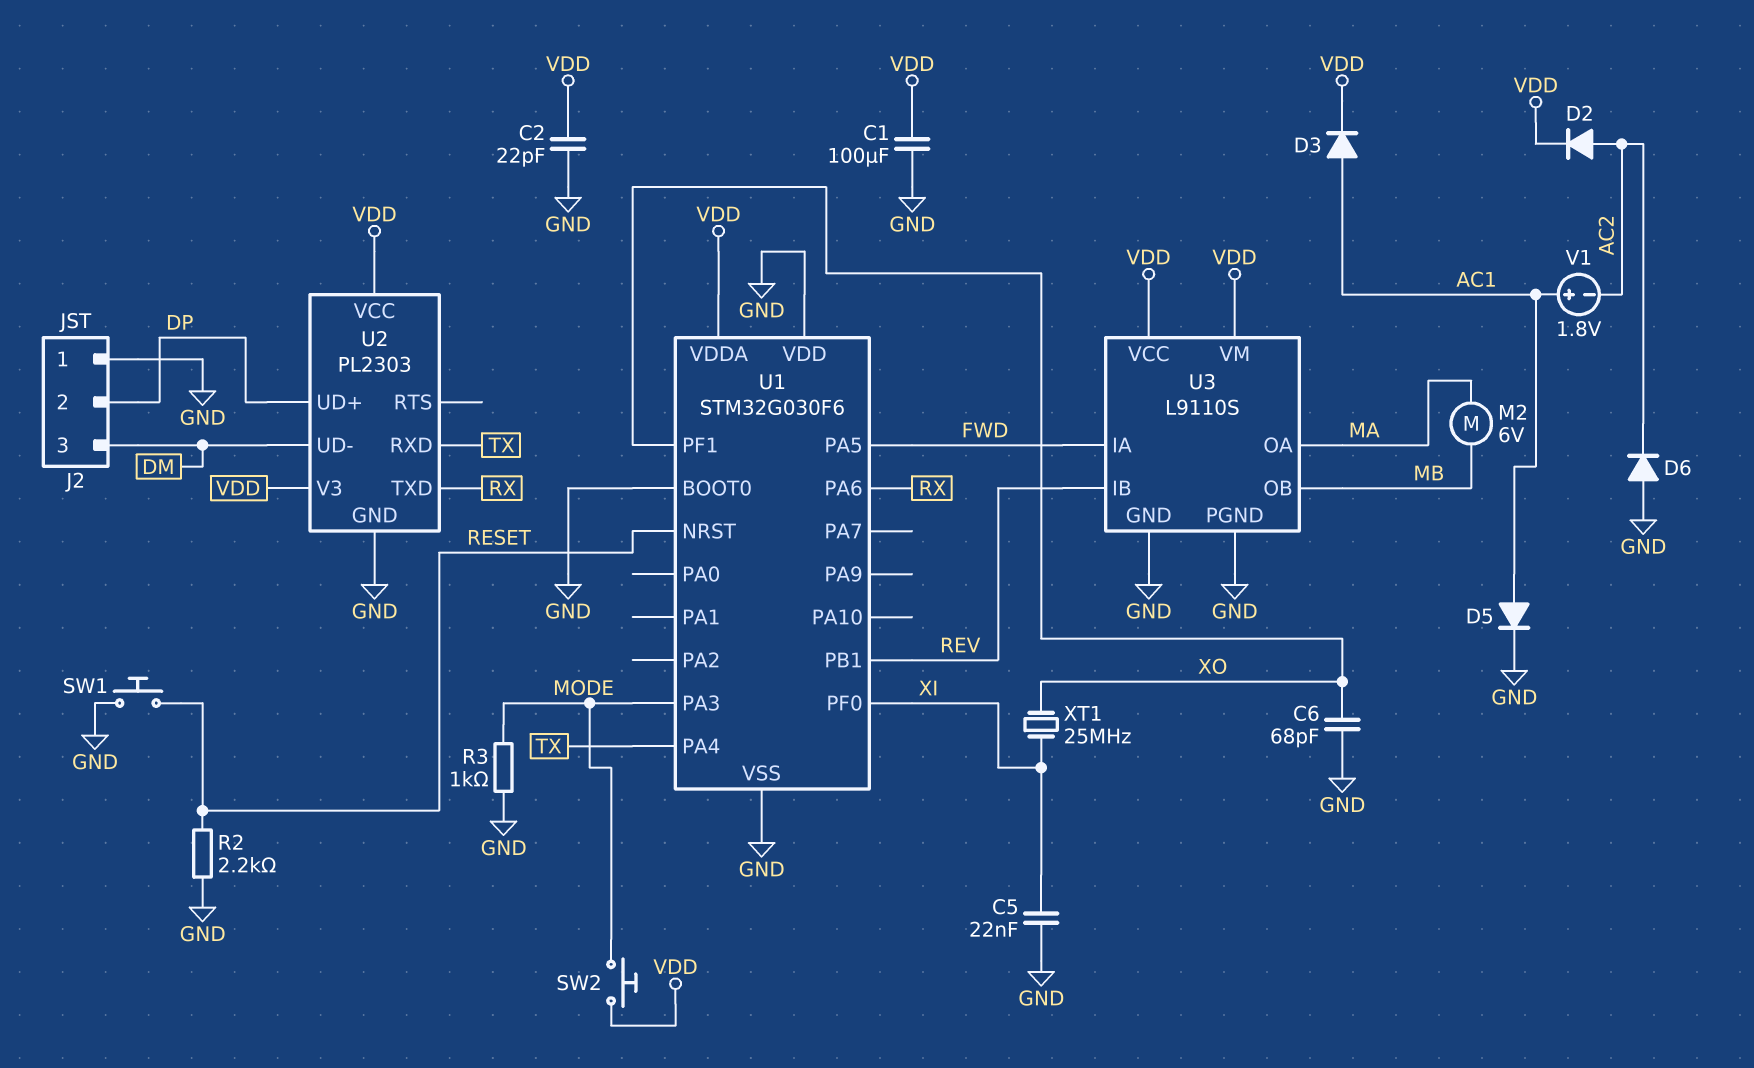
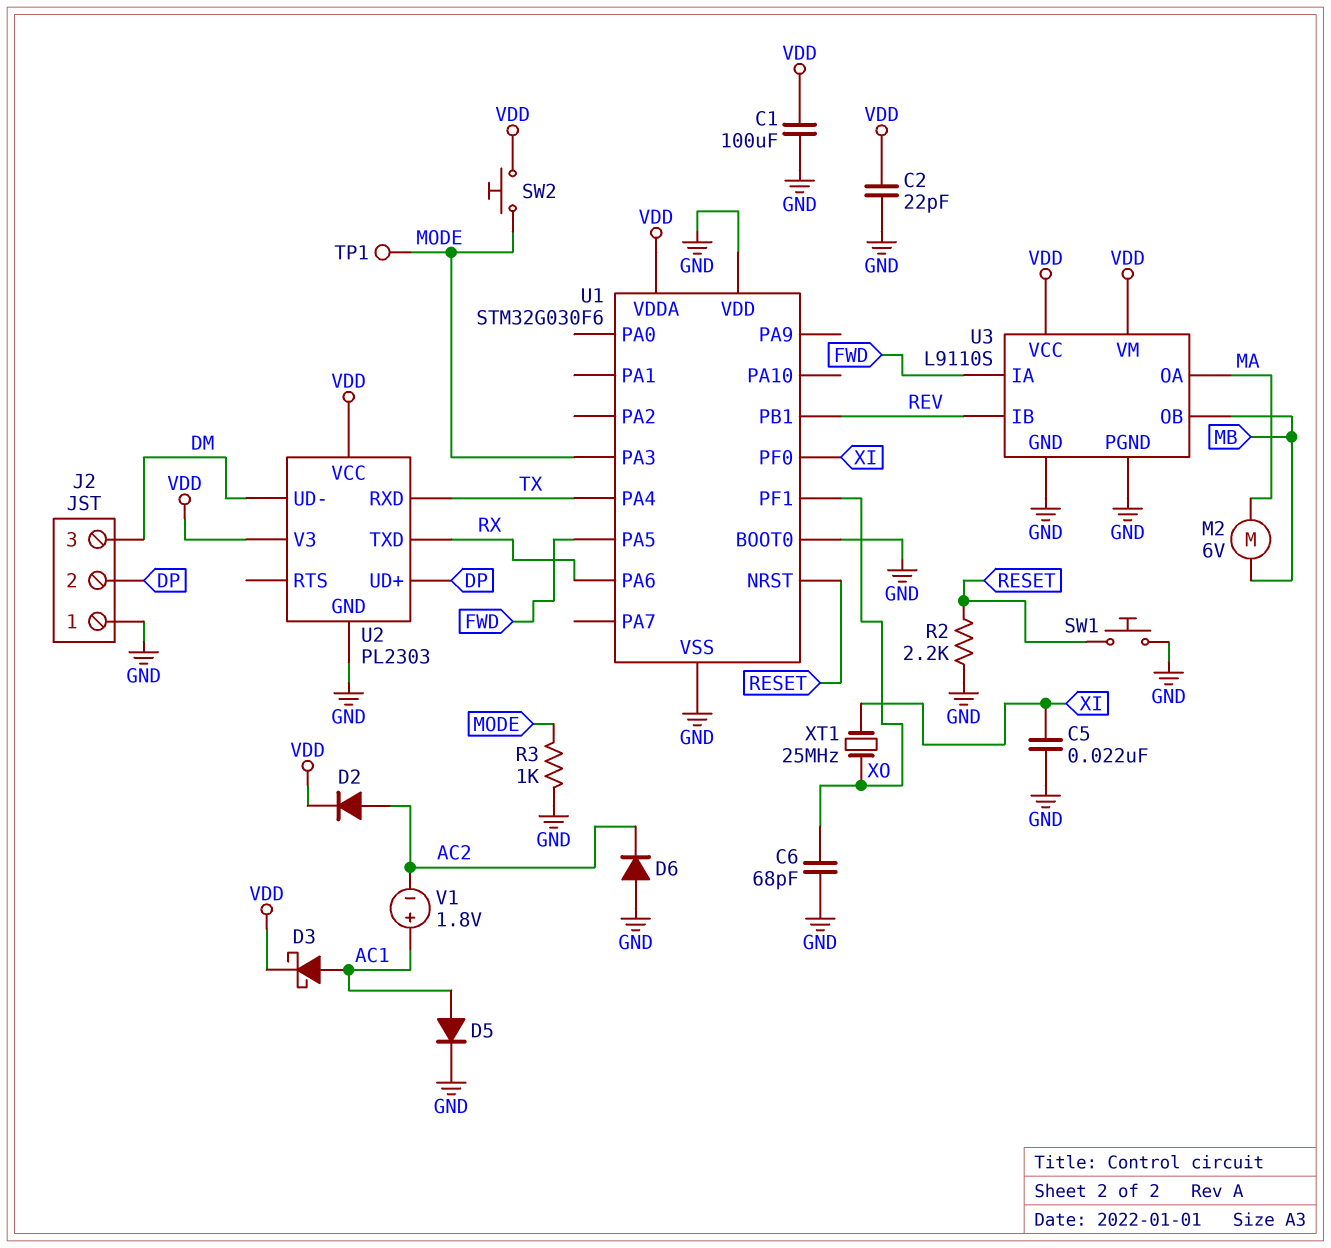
D3: diode (A AC1, K VDD) -> schottky (A AC1, K VDD)
TP1: none -> test point (MODE)

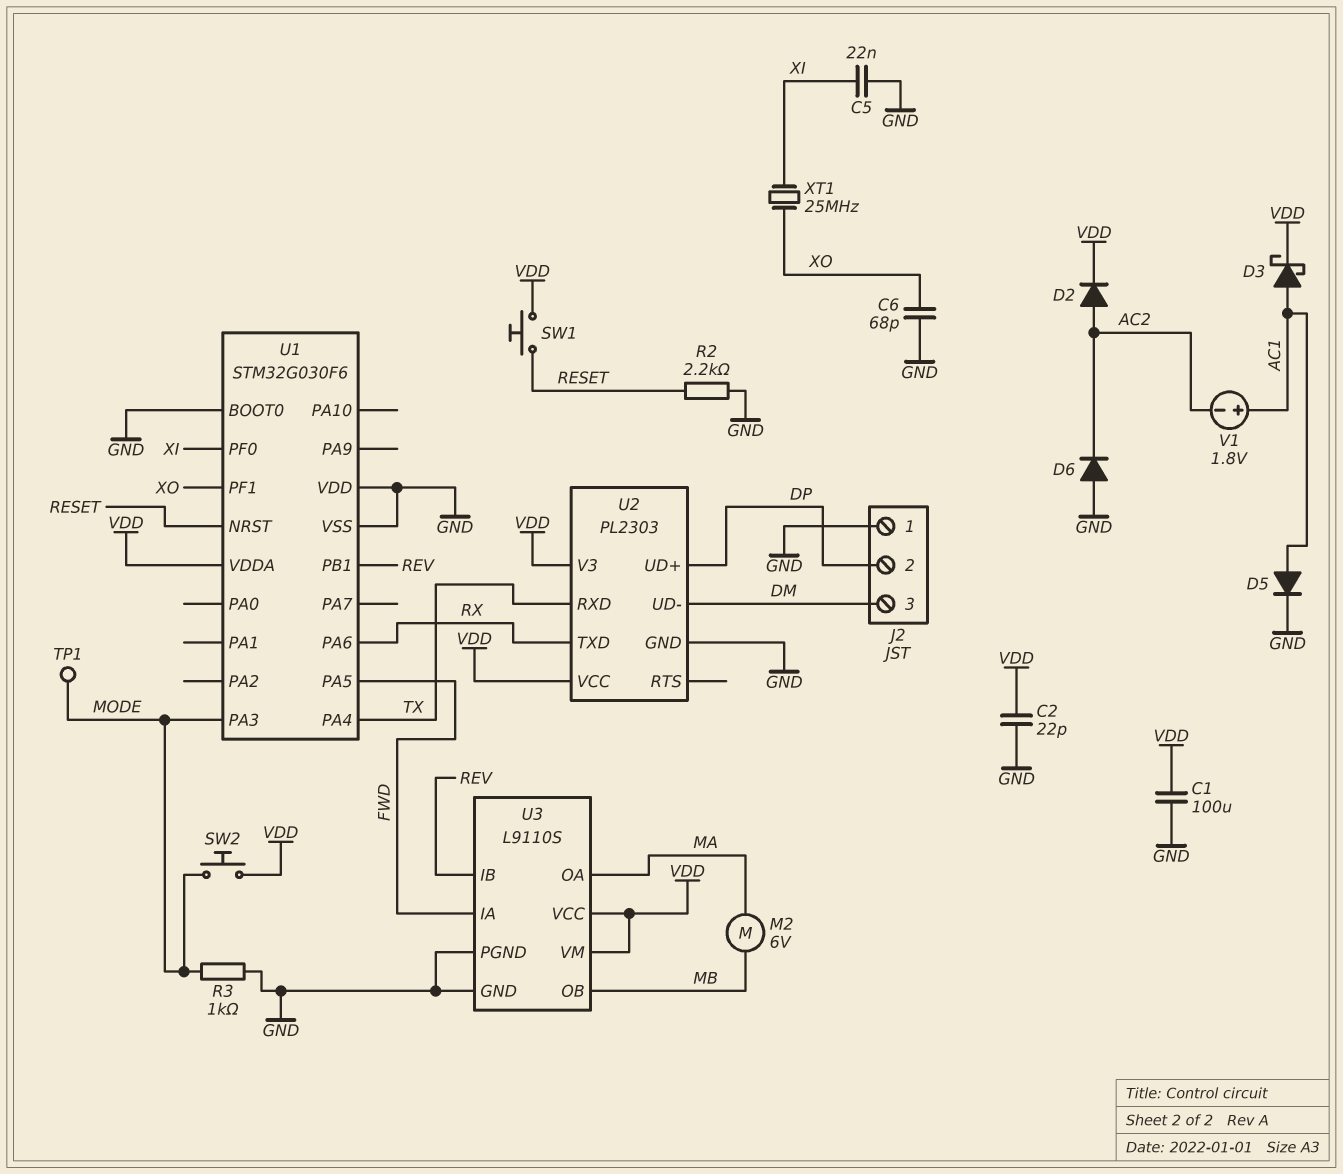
SW1: button (GND, RESET) -> button (RESET, VDD)

